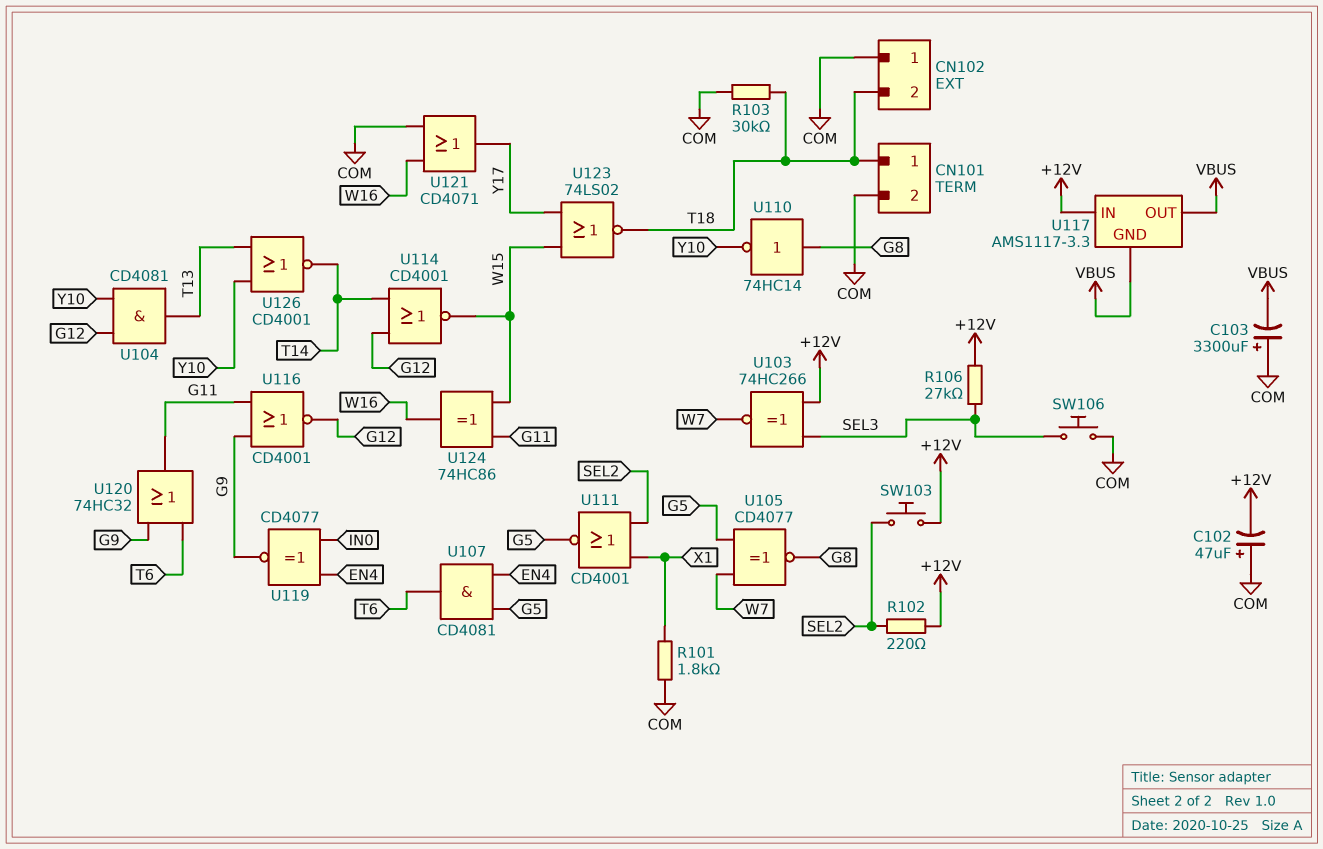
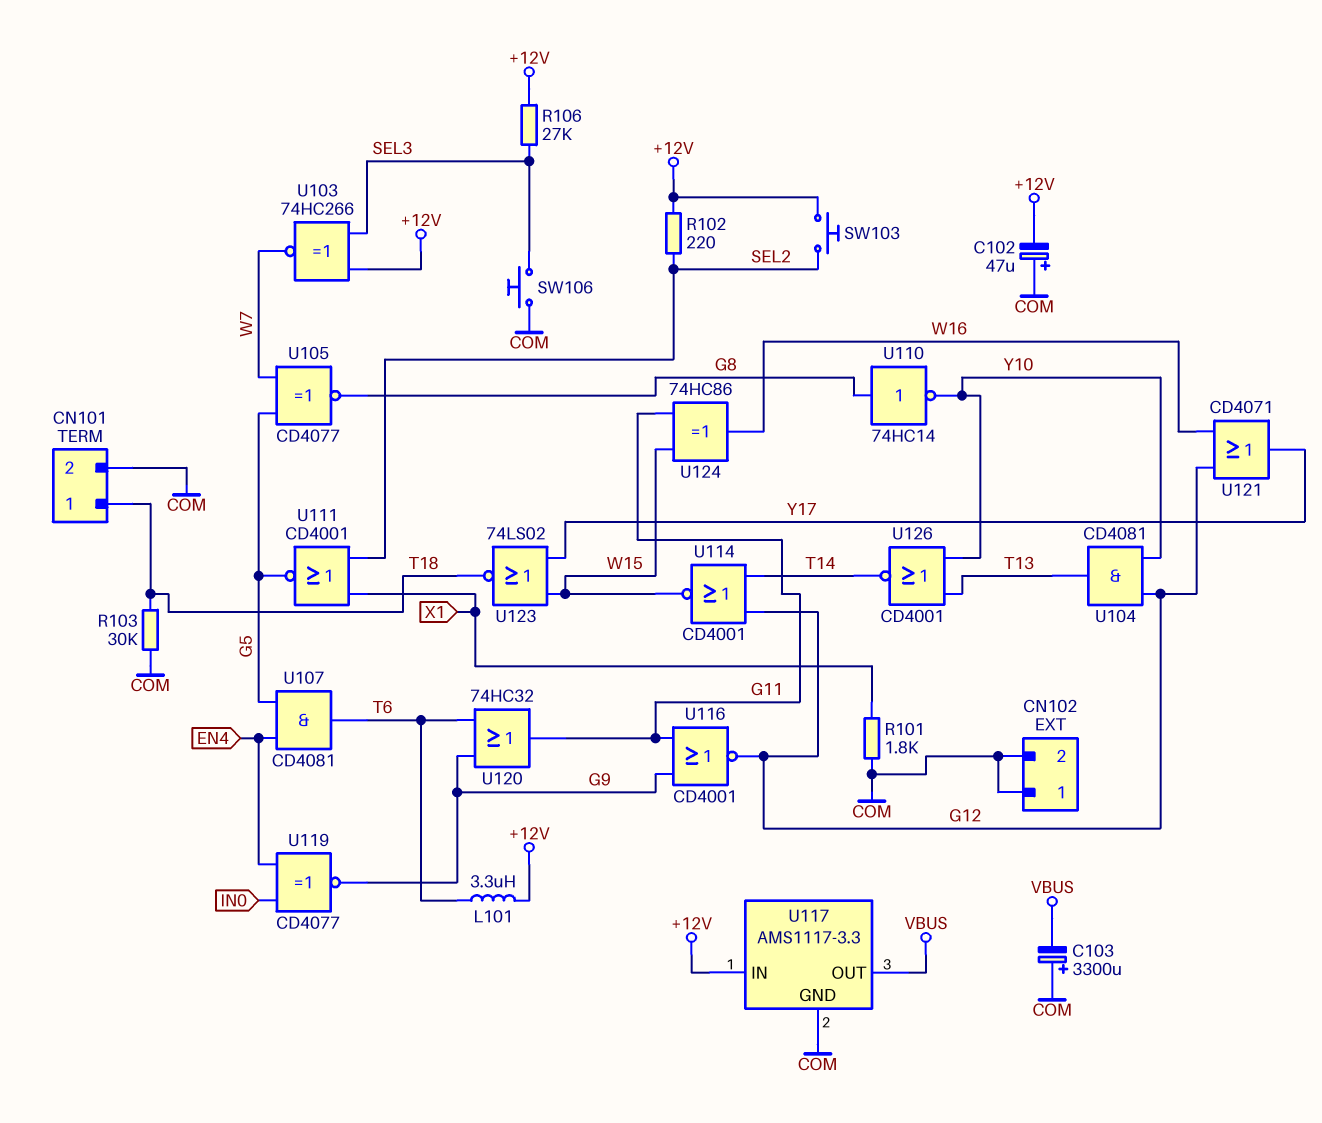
CN102 pin 2: T18 -> COM
L101: none -> 3.3uH (+12V, T6)
U117 pin GND: VBUS -> COM
U121: OR CD4071 (in COM, in W16, out Y17) -> OR CD4071 (in G12, in W16, out Y17)

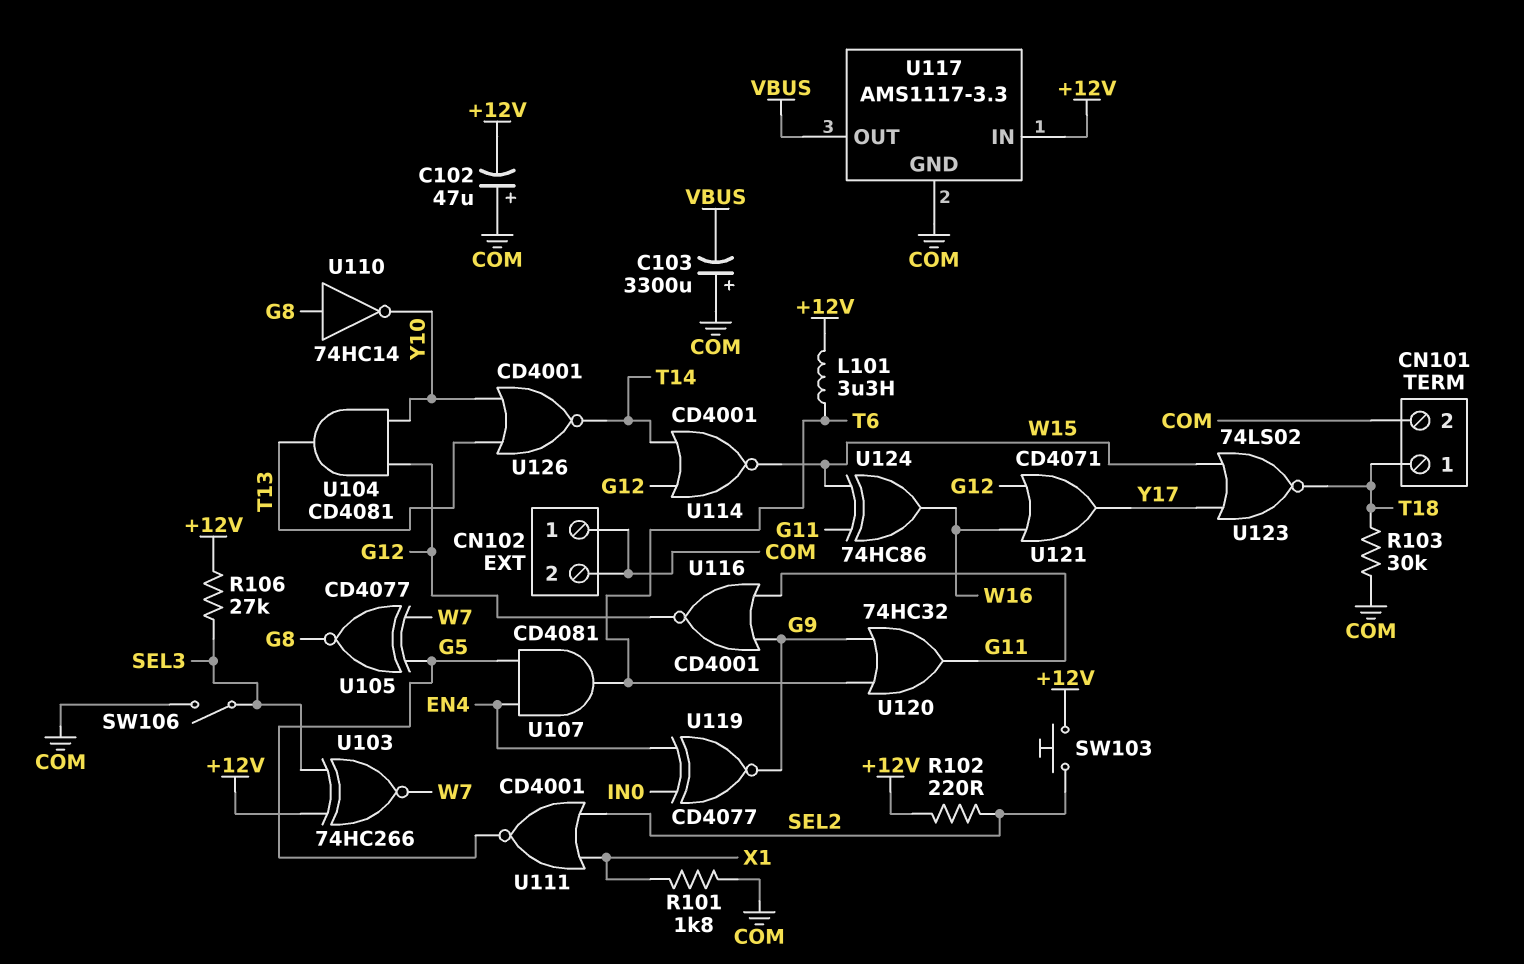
SW106: button (COM, SEL3) -> switch (COM, SEL3)

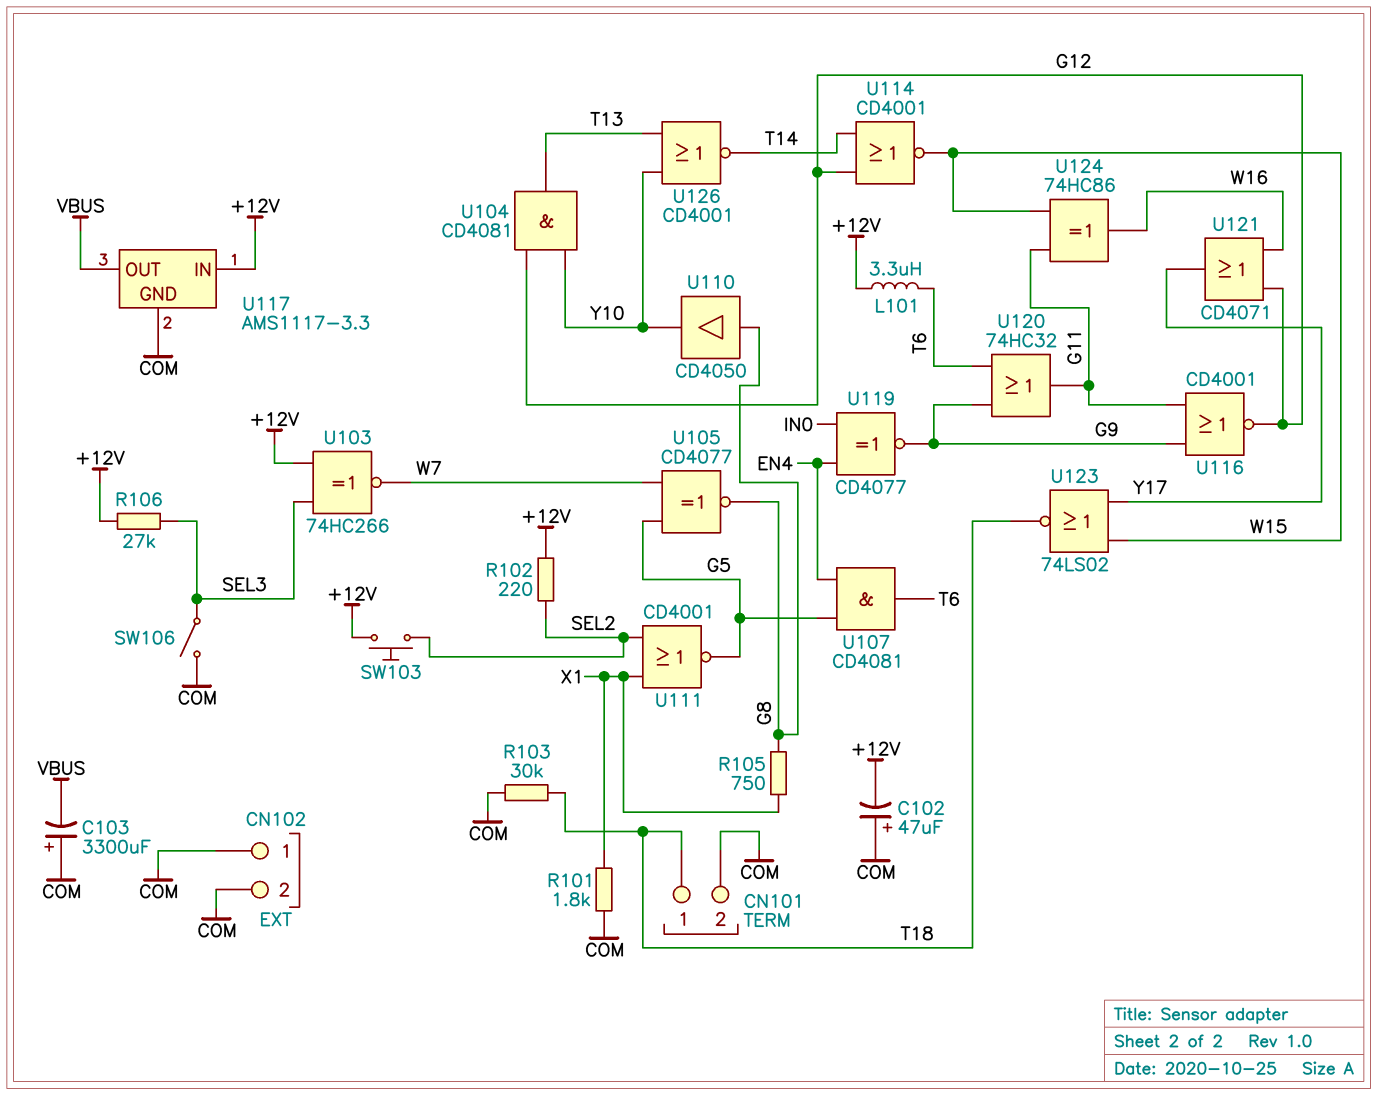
R105: none -> 750 (G8, X1)
U110: NOT 74HC14 (in G8, out Y10) -> buffer CD4050 (in G8, out Y10)

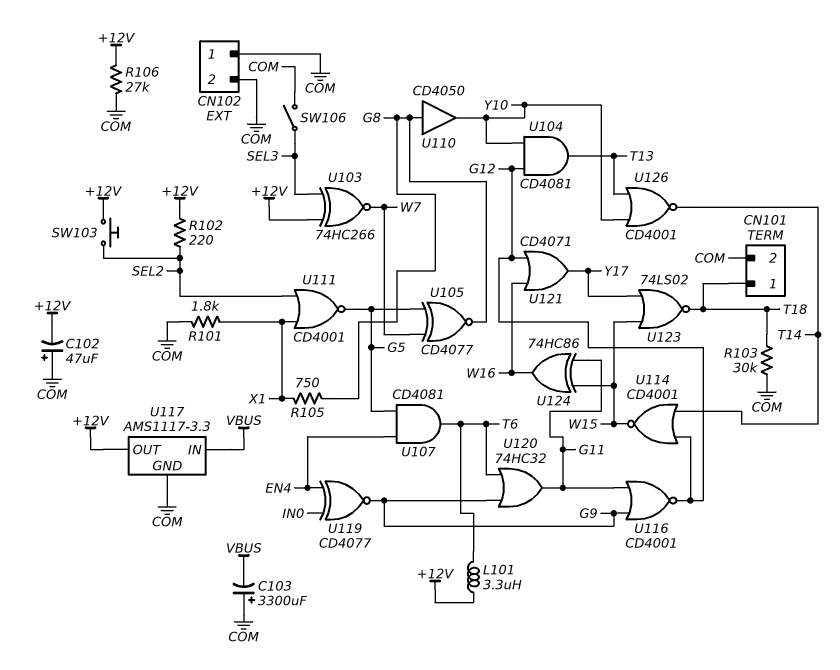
R106: 27k (+12V, SEL3) -> 27k (+12V, COM)
U117 pin IN: +12V -> VBUS
U117 pin OUT: VBUS -> +12V

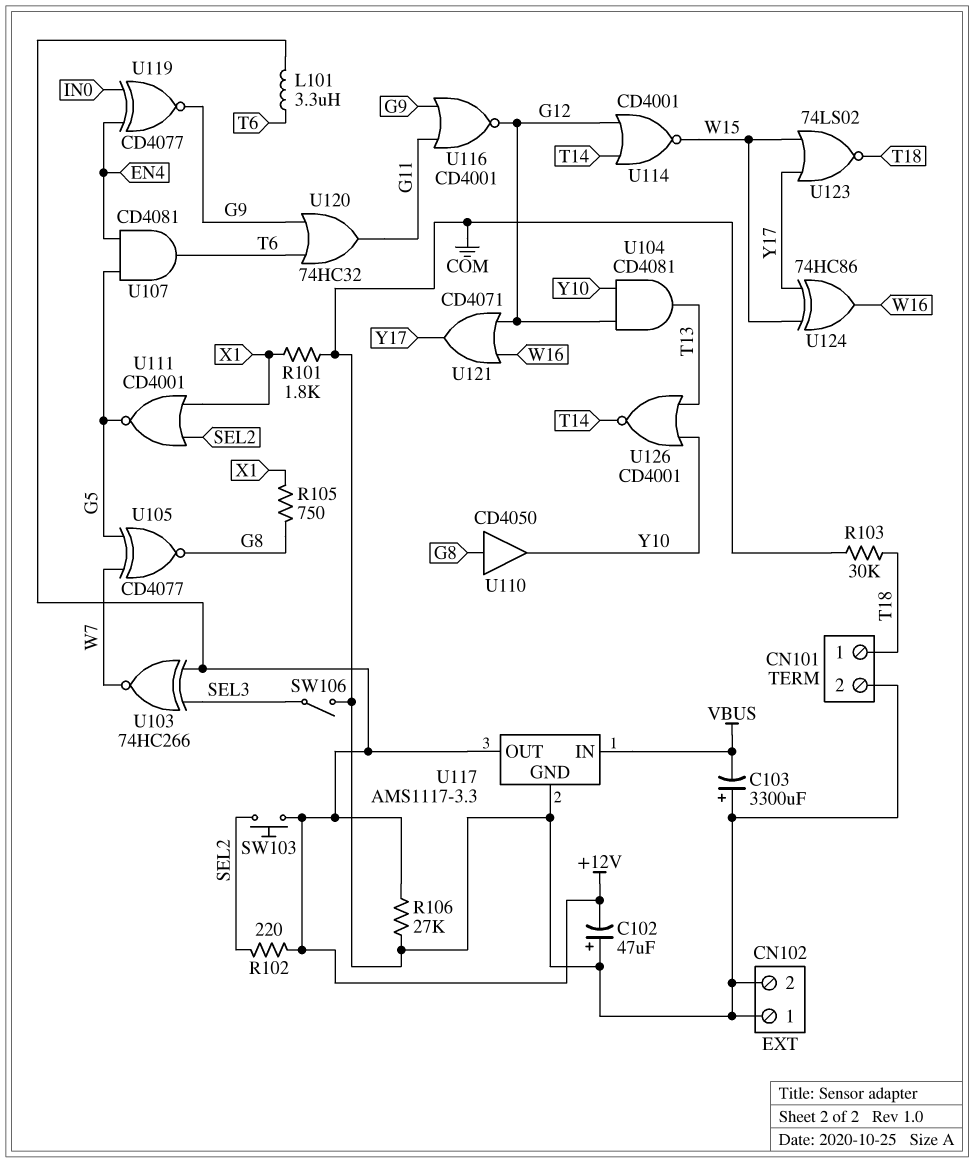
U124: XOR 74HC86 (in G11, in W15, out W16) -> XOR 74HC86 (in W15, in Y17, out W16)

